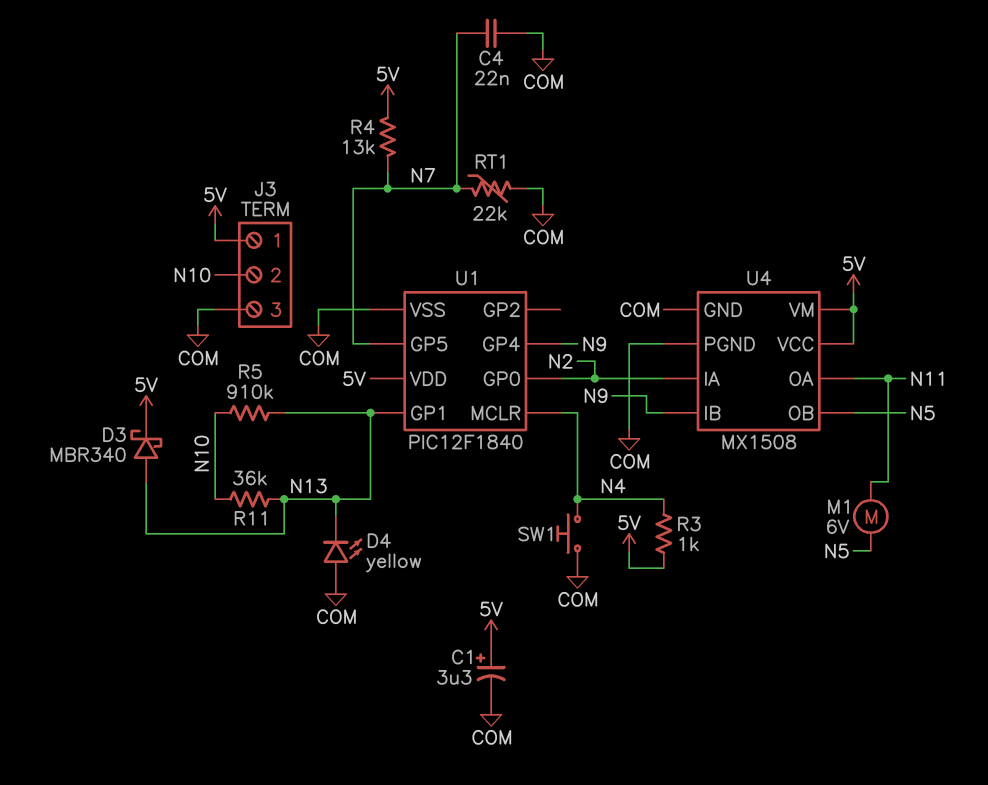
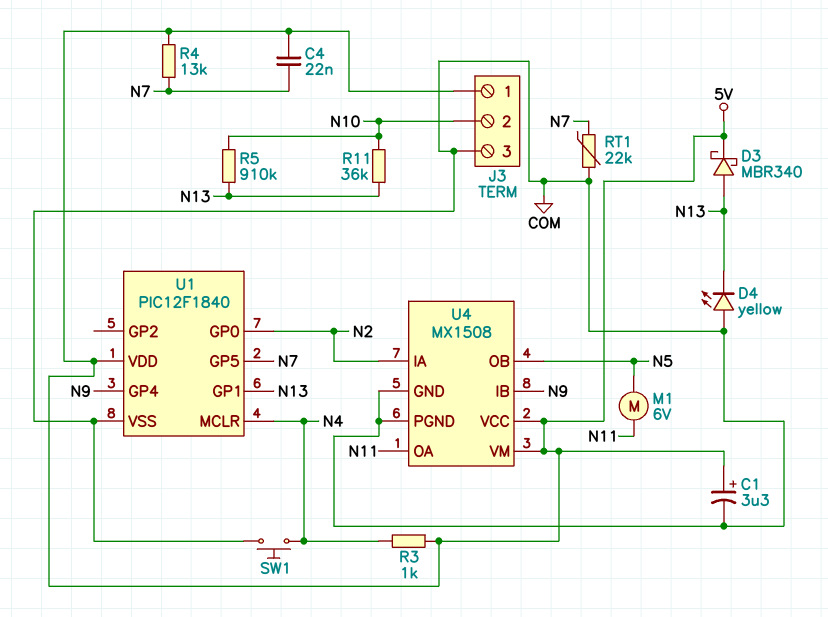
C4: 22nF (COM, N7) -> 22nF (5V, N7)

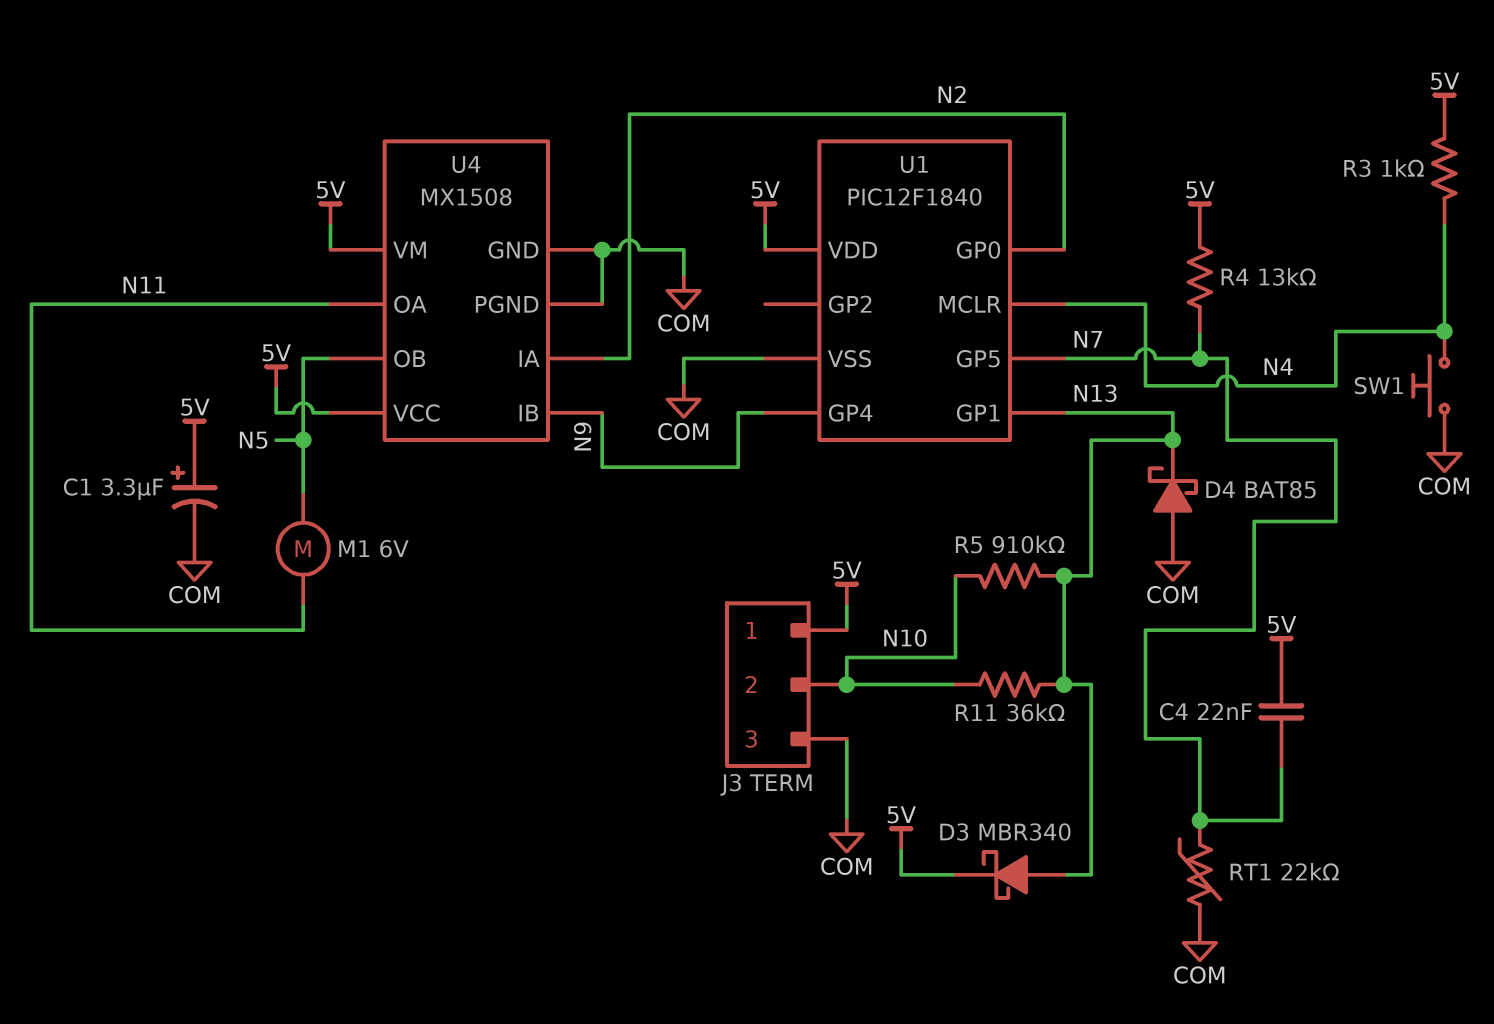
D4: LED yellow (A COM, K N13) -> schottky BAT85 (A COM, K N13)

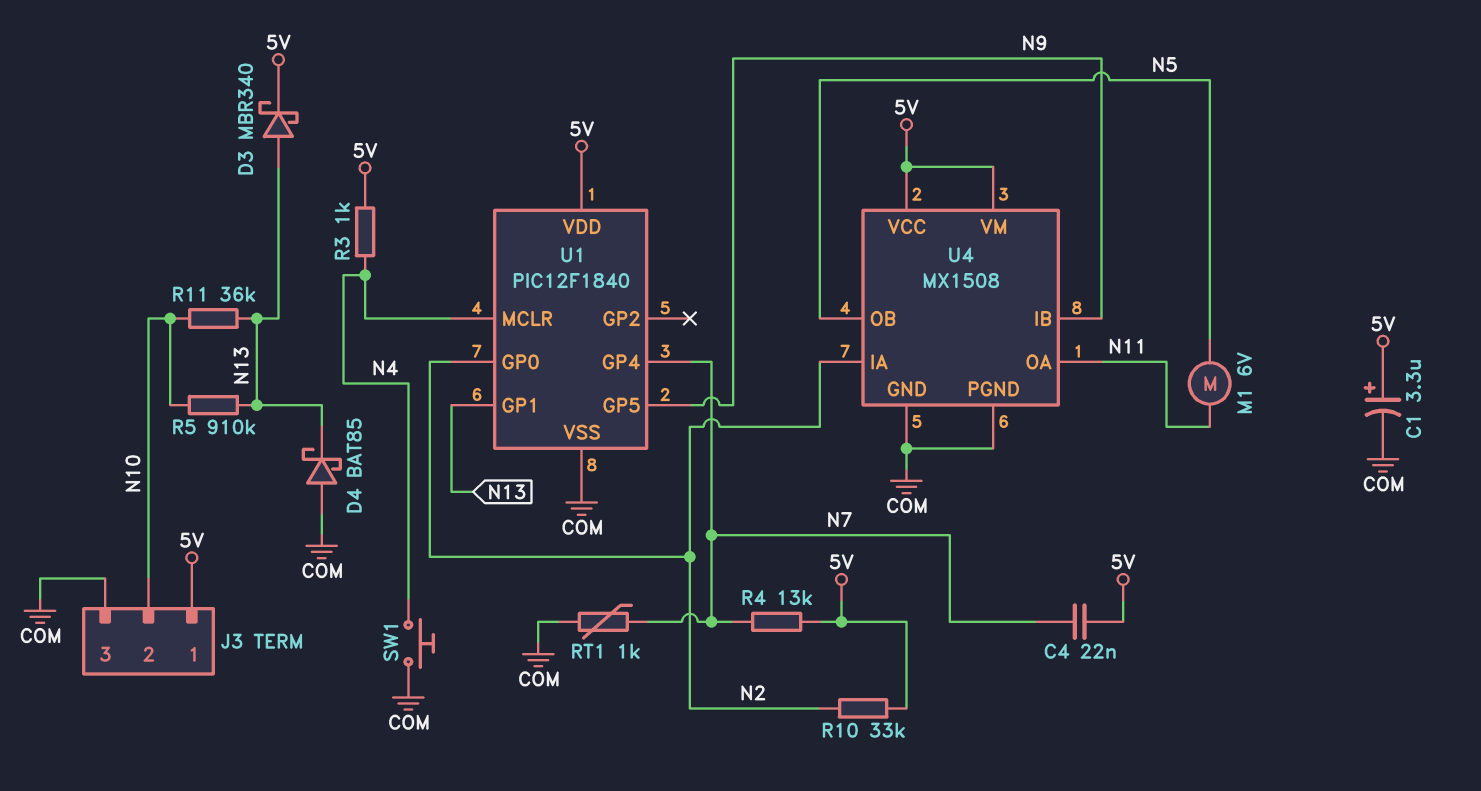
R10: none -> 33k (5V, N2)
RT1: 22k (COM, N7) -> 1k (COM, N7)
U1 pin GP4: N9 -> N7
U1 pin GP5: N7 -> N9

